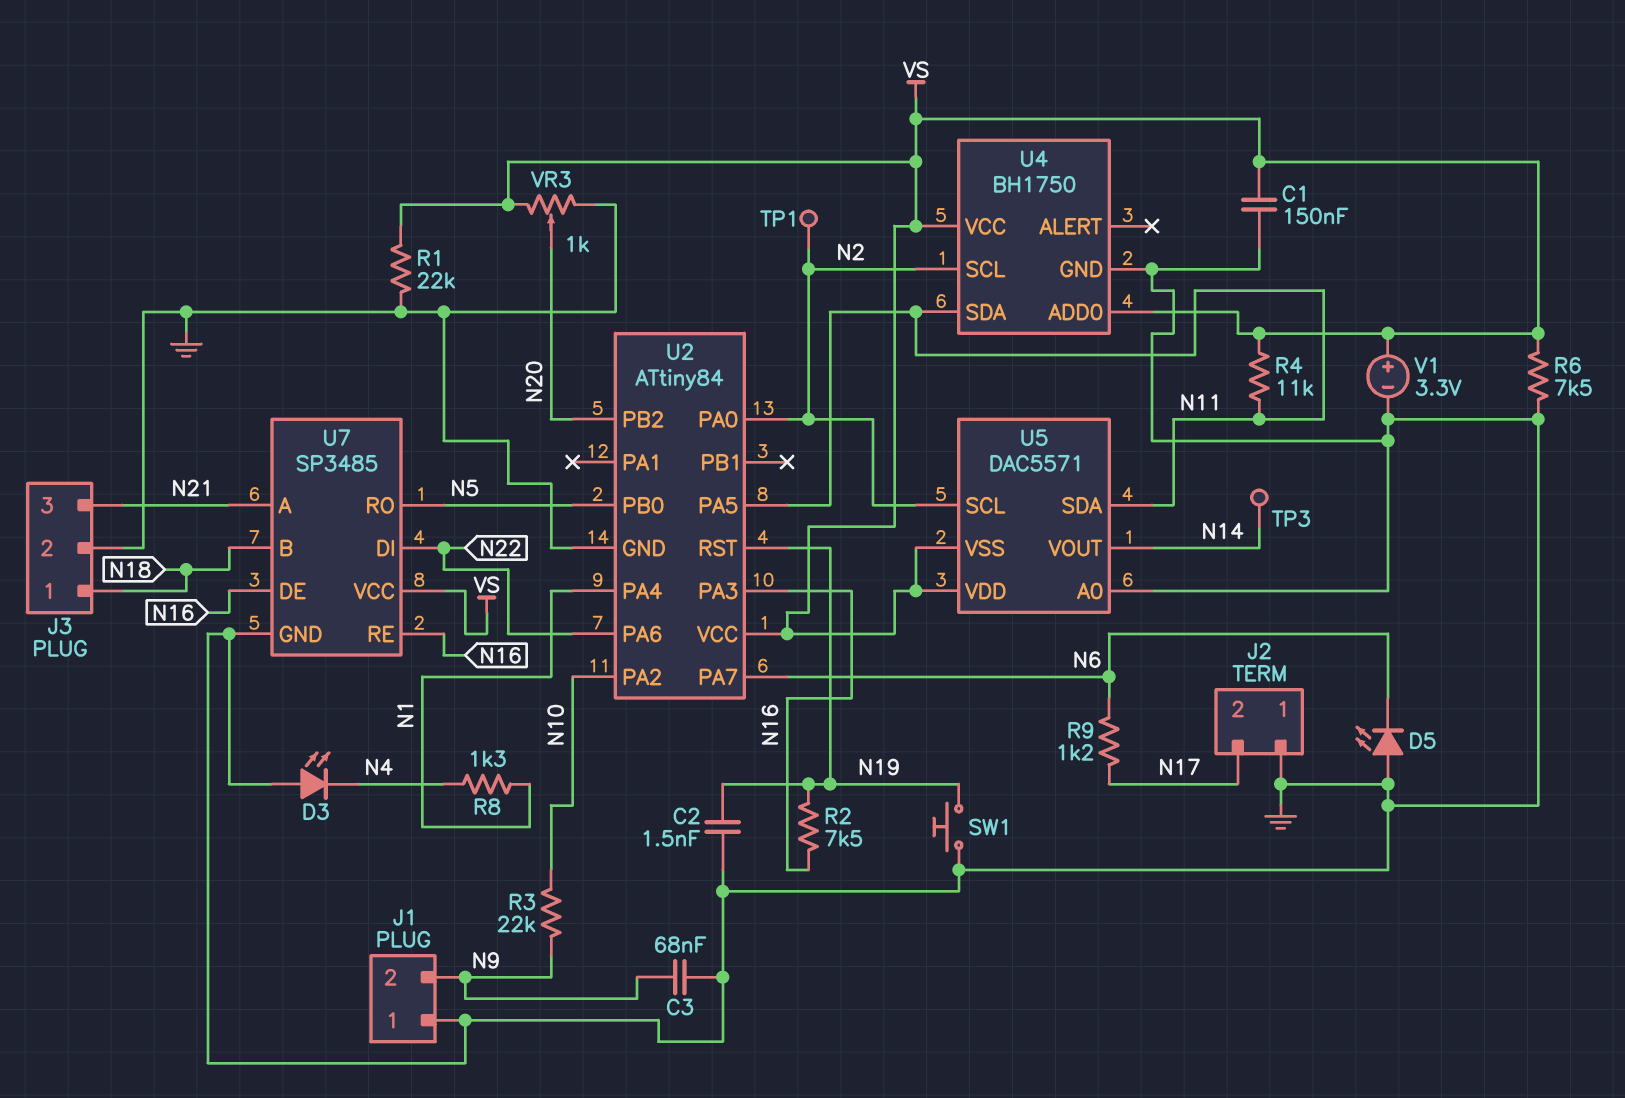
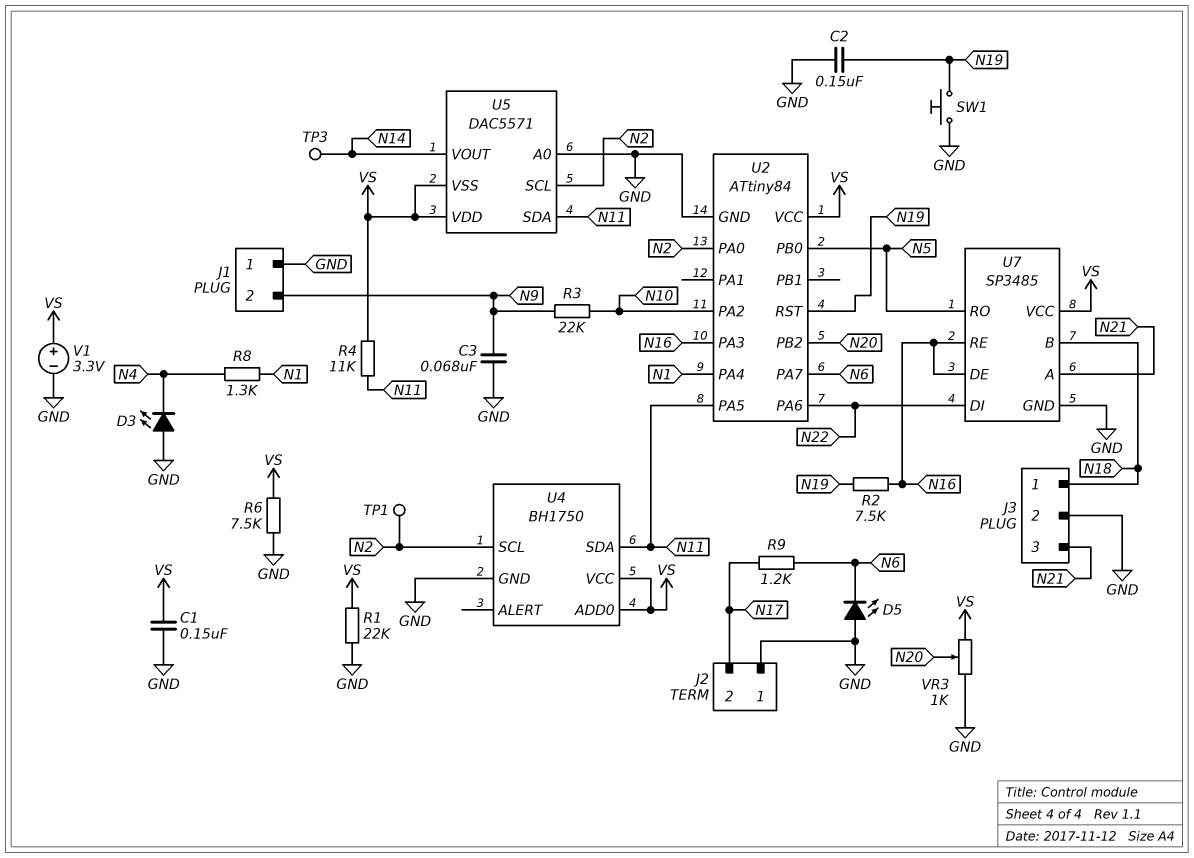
C2: 1.5nF (GND, N19) -> 150nF (GND, N19)

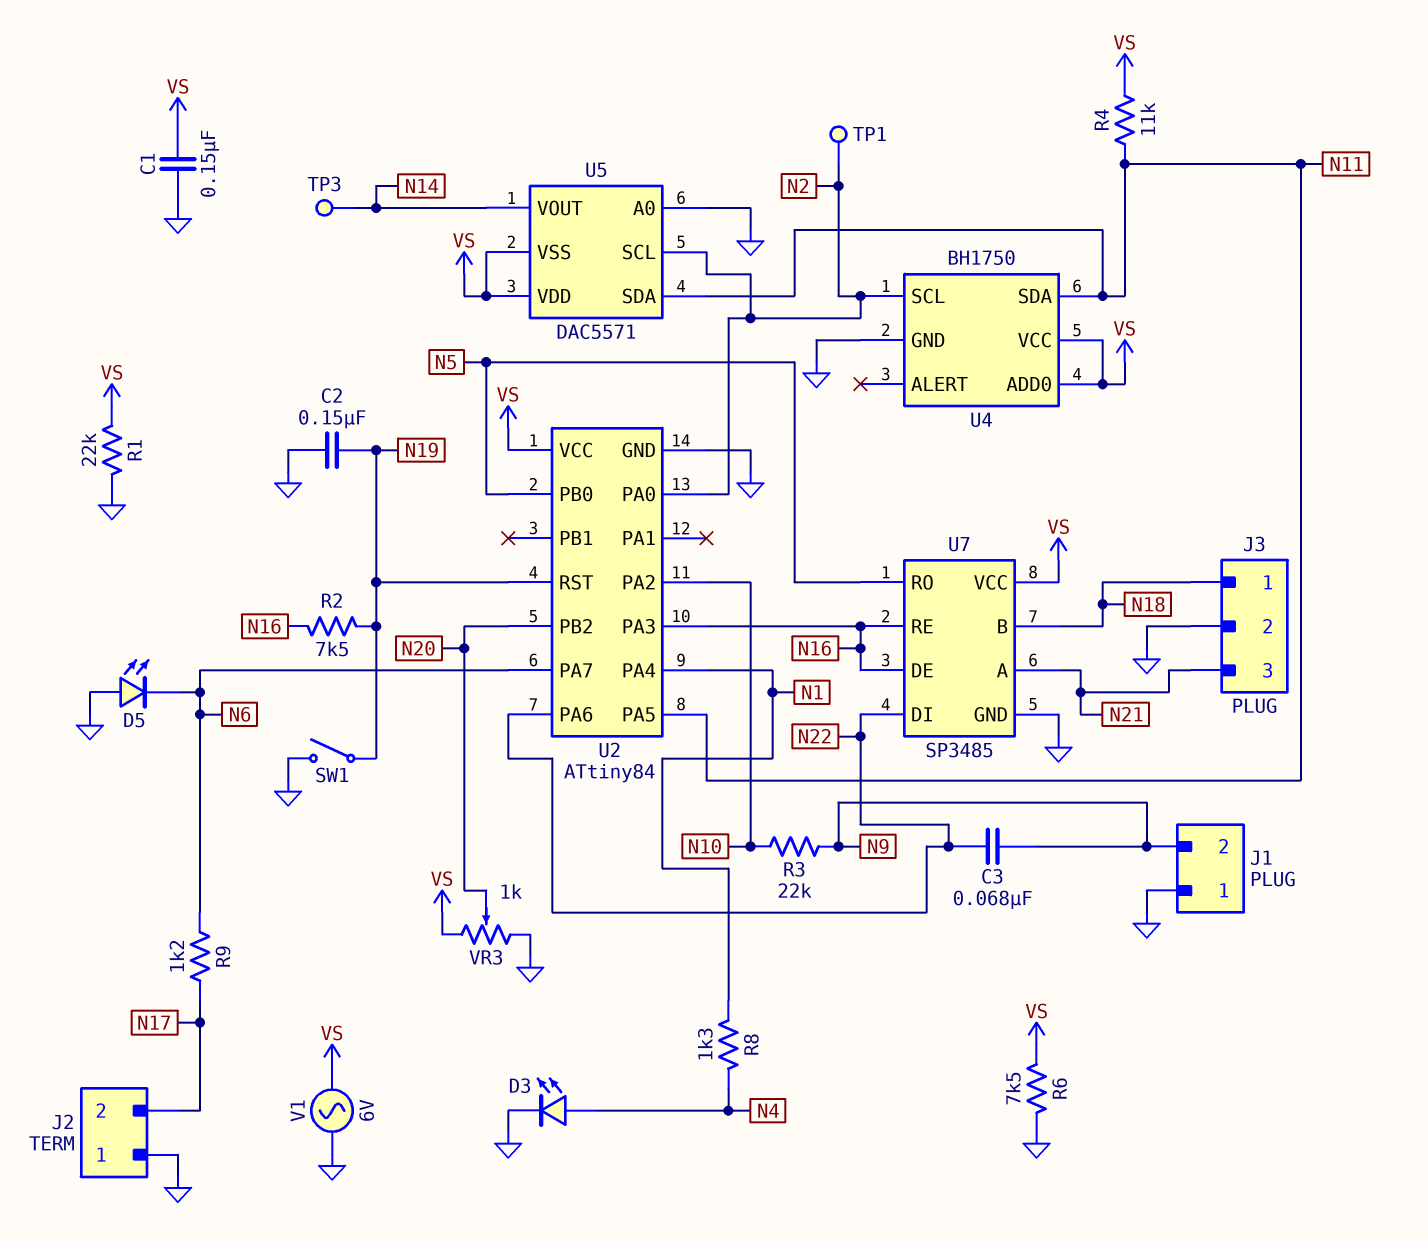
C3: 68nF (GND, N9) -> 68nF (N9, N22)
D3: LED (A GND, K N4) -> LED (A N4, K GND)
SW1: button (GND, N19) -> switch (GND, N19)
V1: 3.3V (plus VS, minus GND) -> AC 6V (GND, VS)

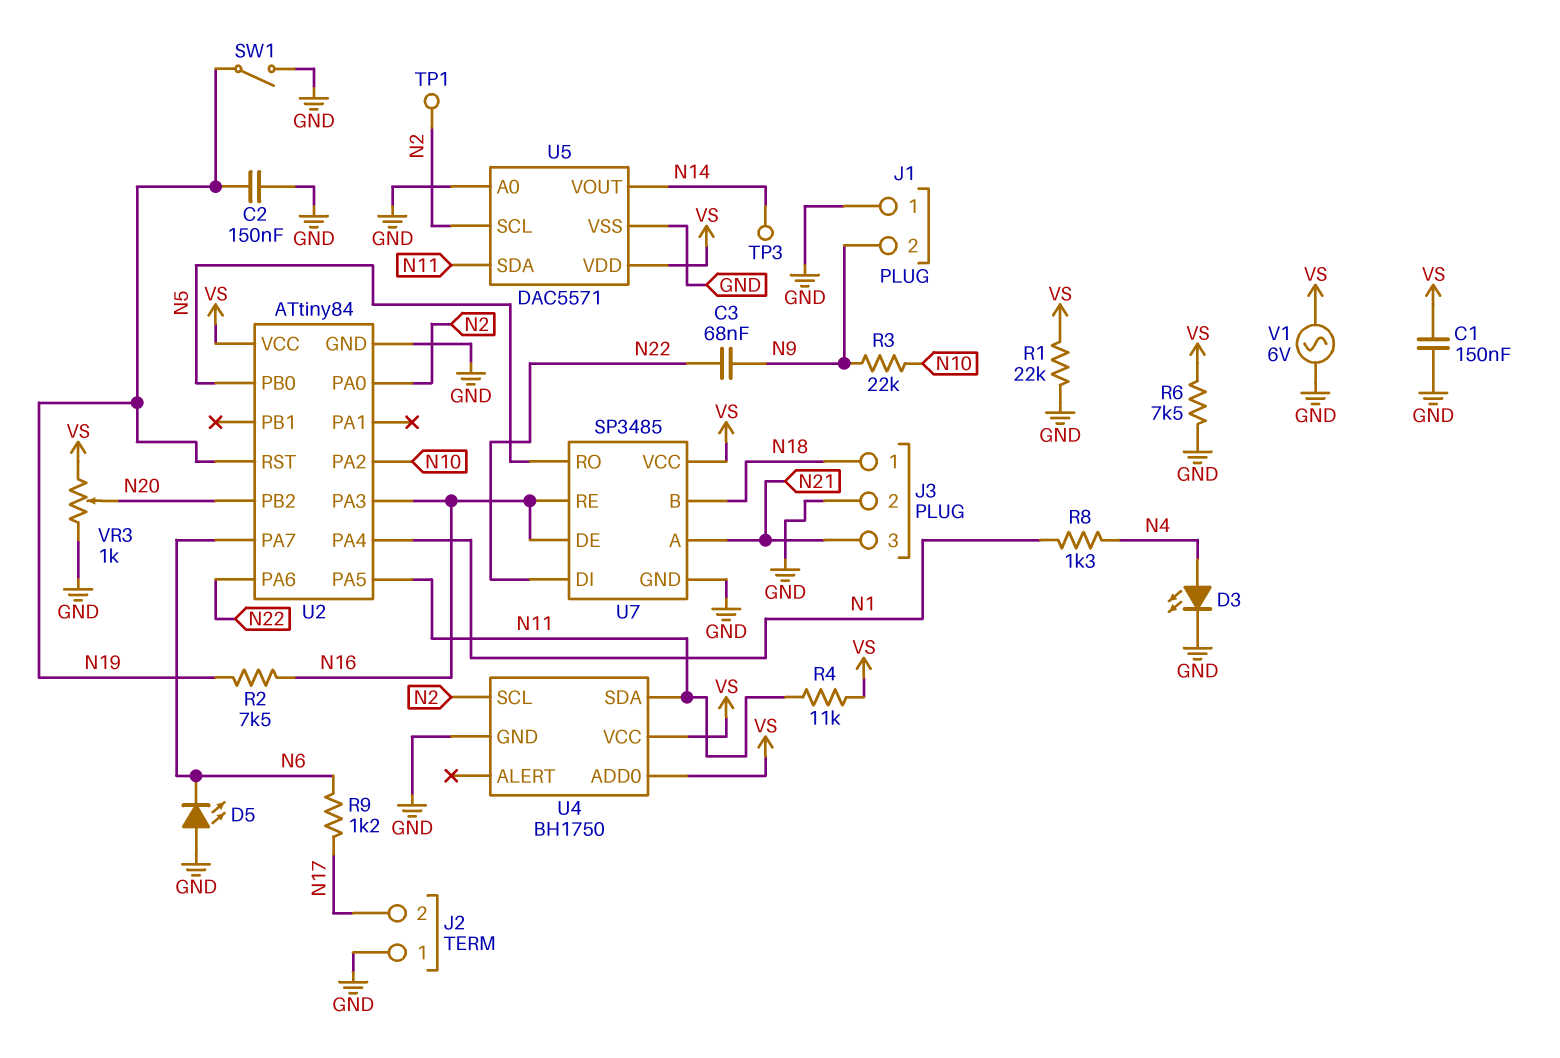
U5 pin VSS: VS -> GND

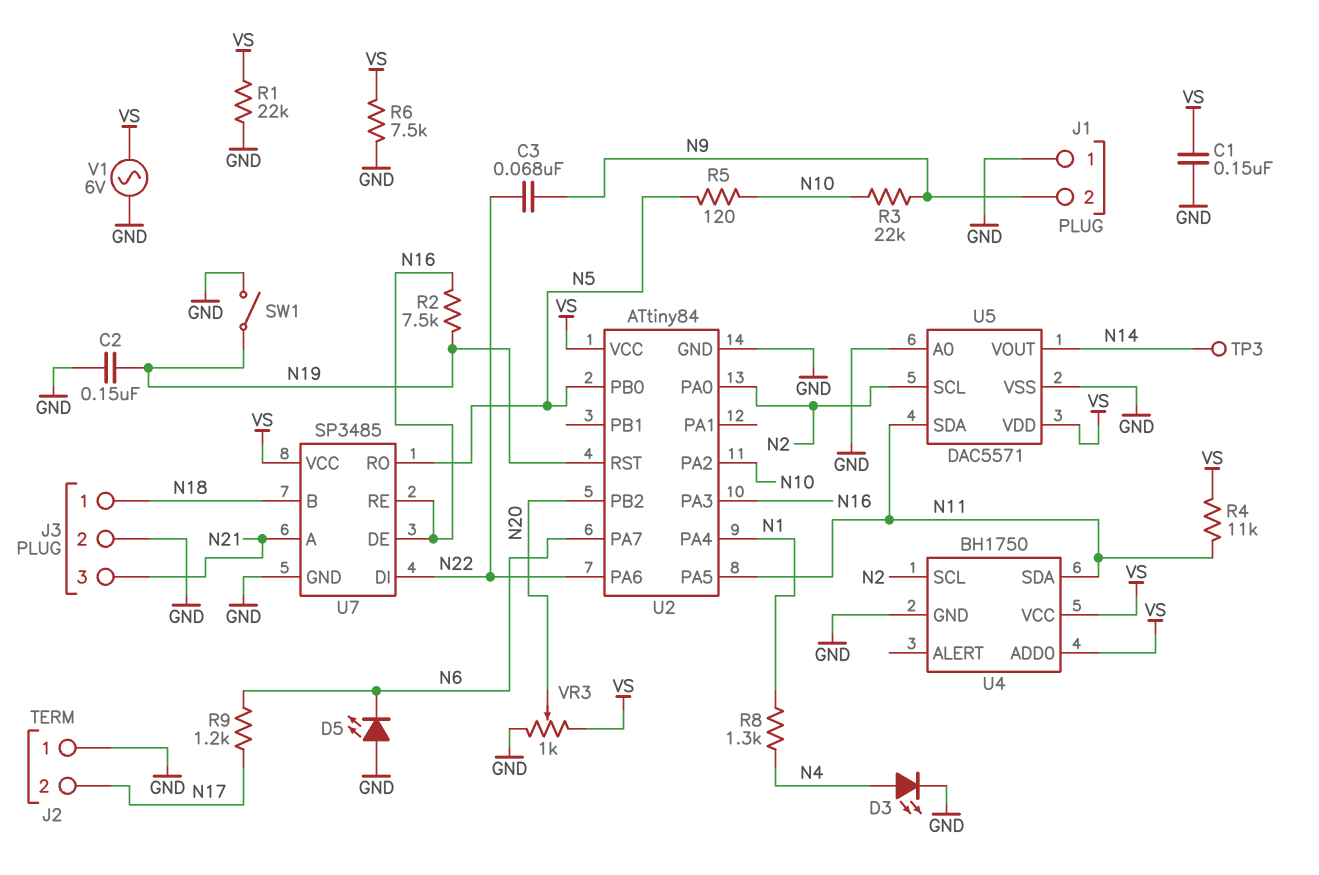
R5: none -> 120 (N5, N10)
TP1: test point (N2) -> none

